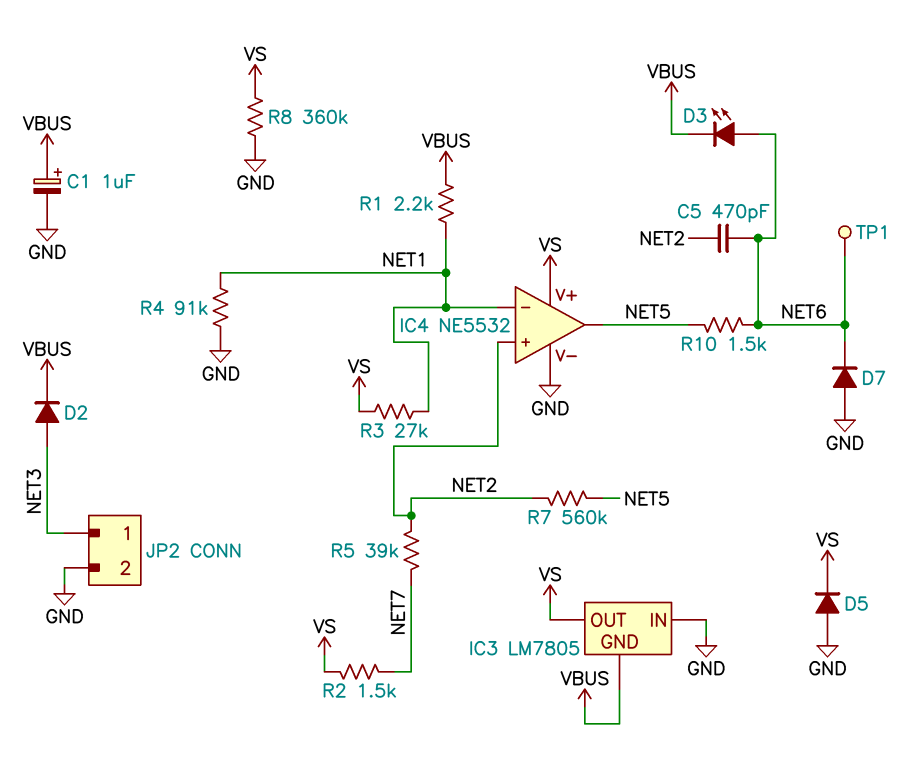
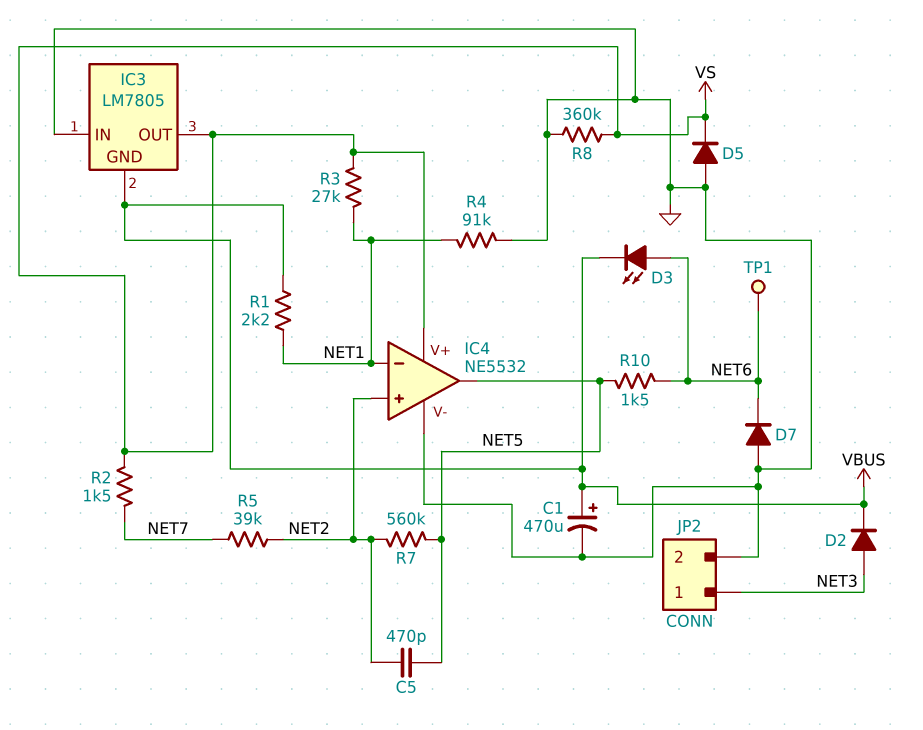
C1: 1uF (plus VBUS, minus GND) -> 470uF (plus VBUS, minus GND)
C5: 470pF (NET2, NET6) -> 470pF (NET2, NET5)

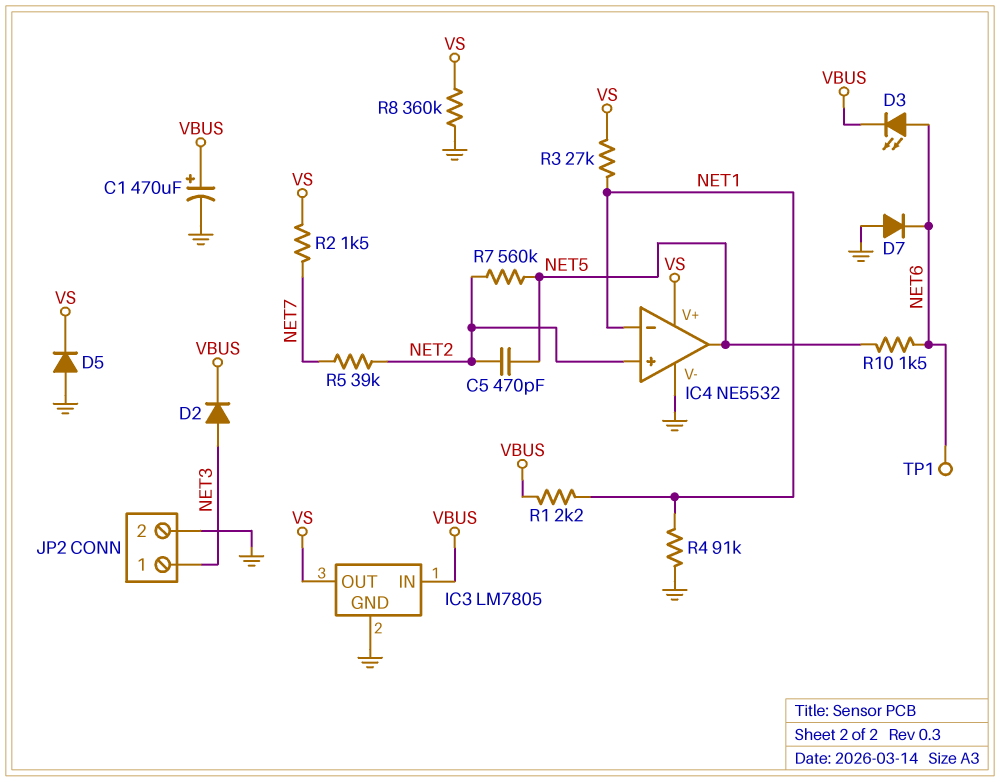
IC3 pin GND: VBUS -> GND
IC3 pin IN: GND -> VBUS

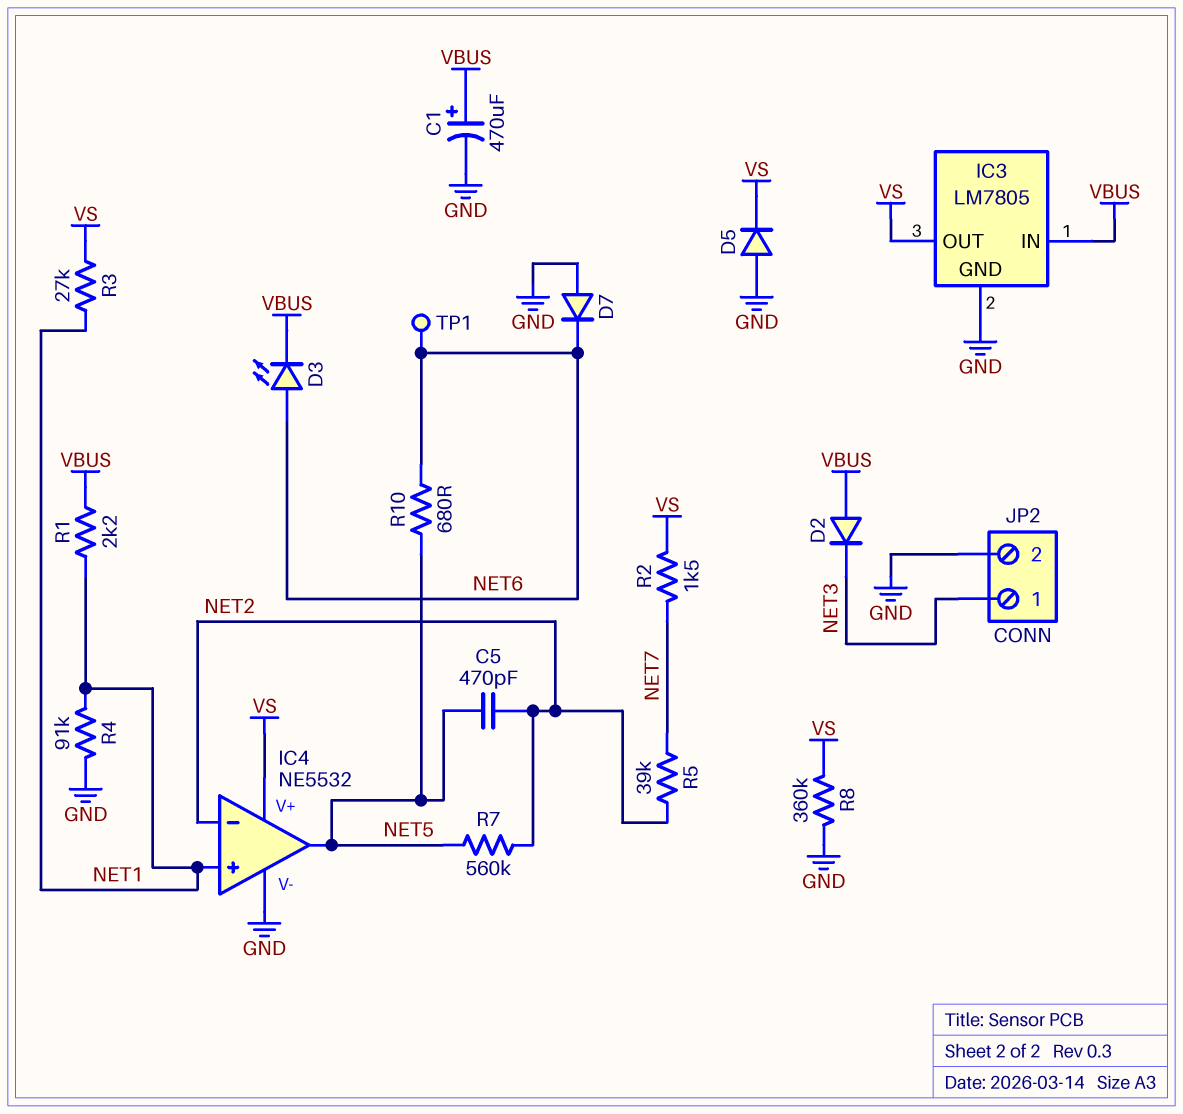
D2: diode (A NET3, K VBUS) -> diode (A VBUS, K NET3)
IC4 pin in+: NET2 -> NET1
IC4 pin in-: NET1 -> NET2
R10: 1.5k (NET5, NET6) -> 680 (NET5, NET6)

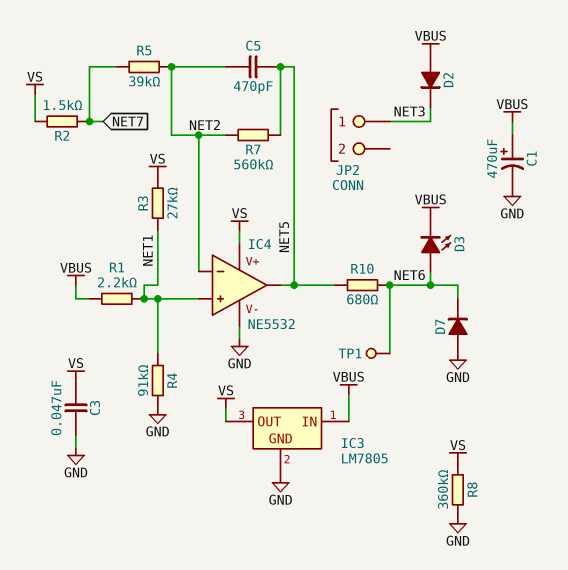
C3: none -> 47nF (GND, VS)
D5: diode (A GND, K VS) -> none
JP2 pin 2: GND -> none

